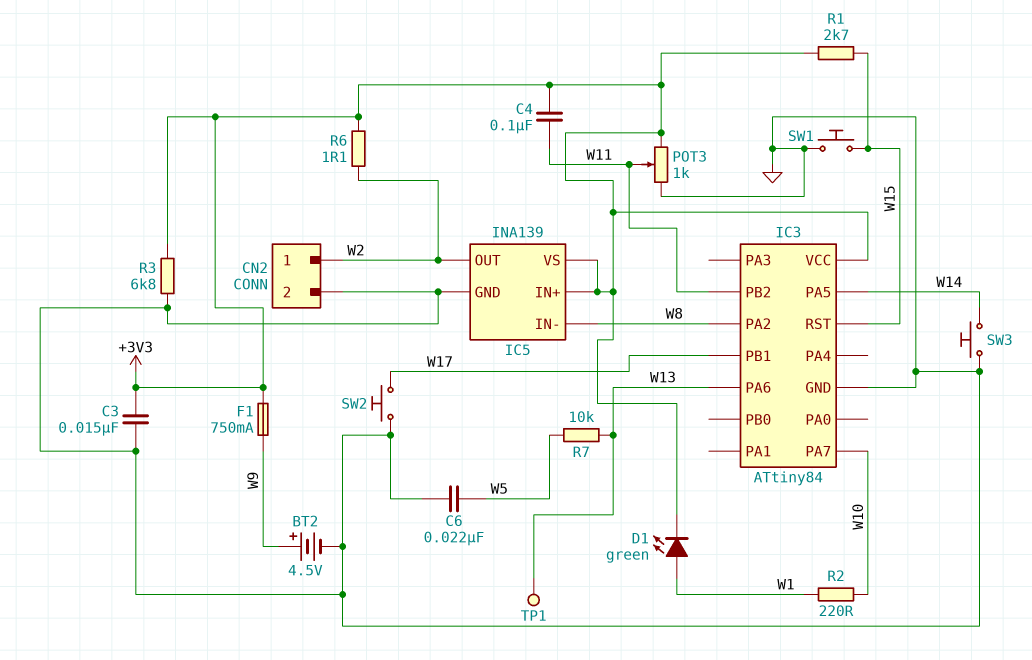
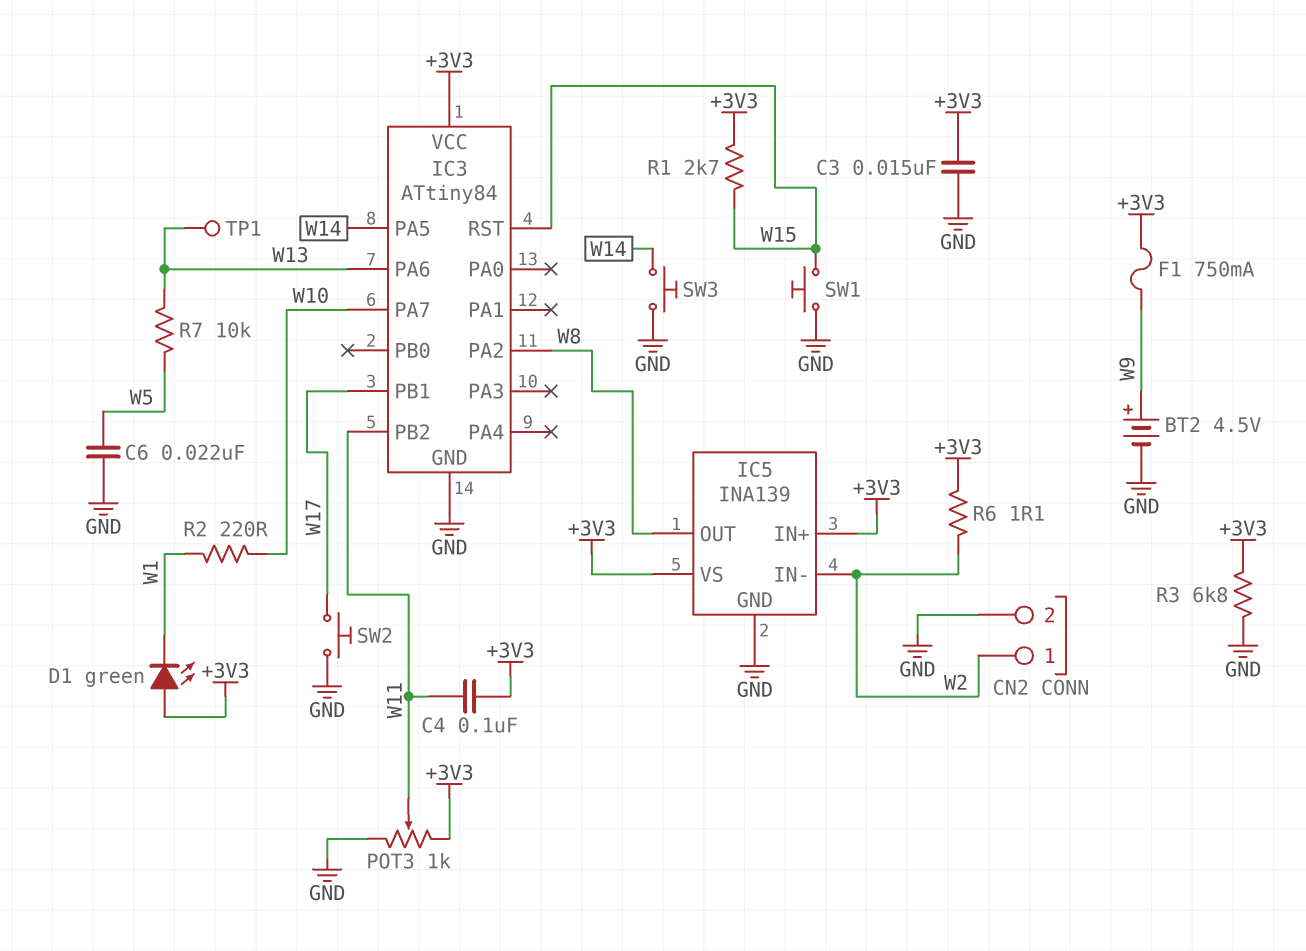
D1: LED green (A W1, K +3V3) -> LED green (A +3V3, K W1)
IC5 pin IN-: W8 -> W2
IC5 pin OUT: W2 -> W8

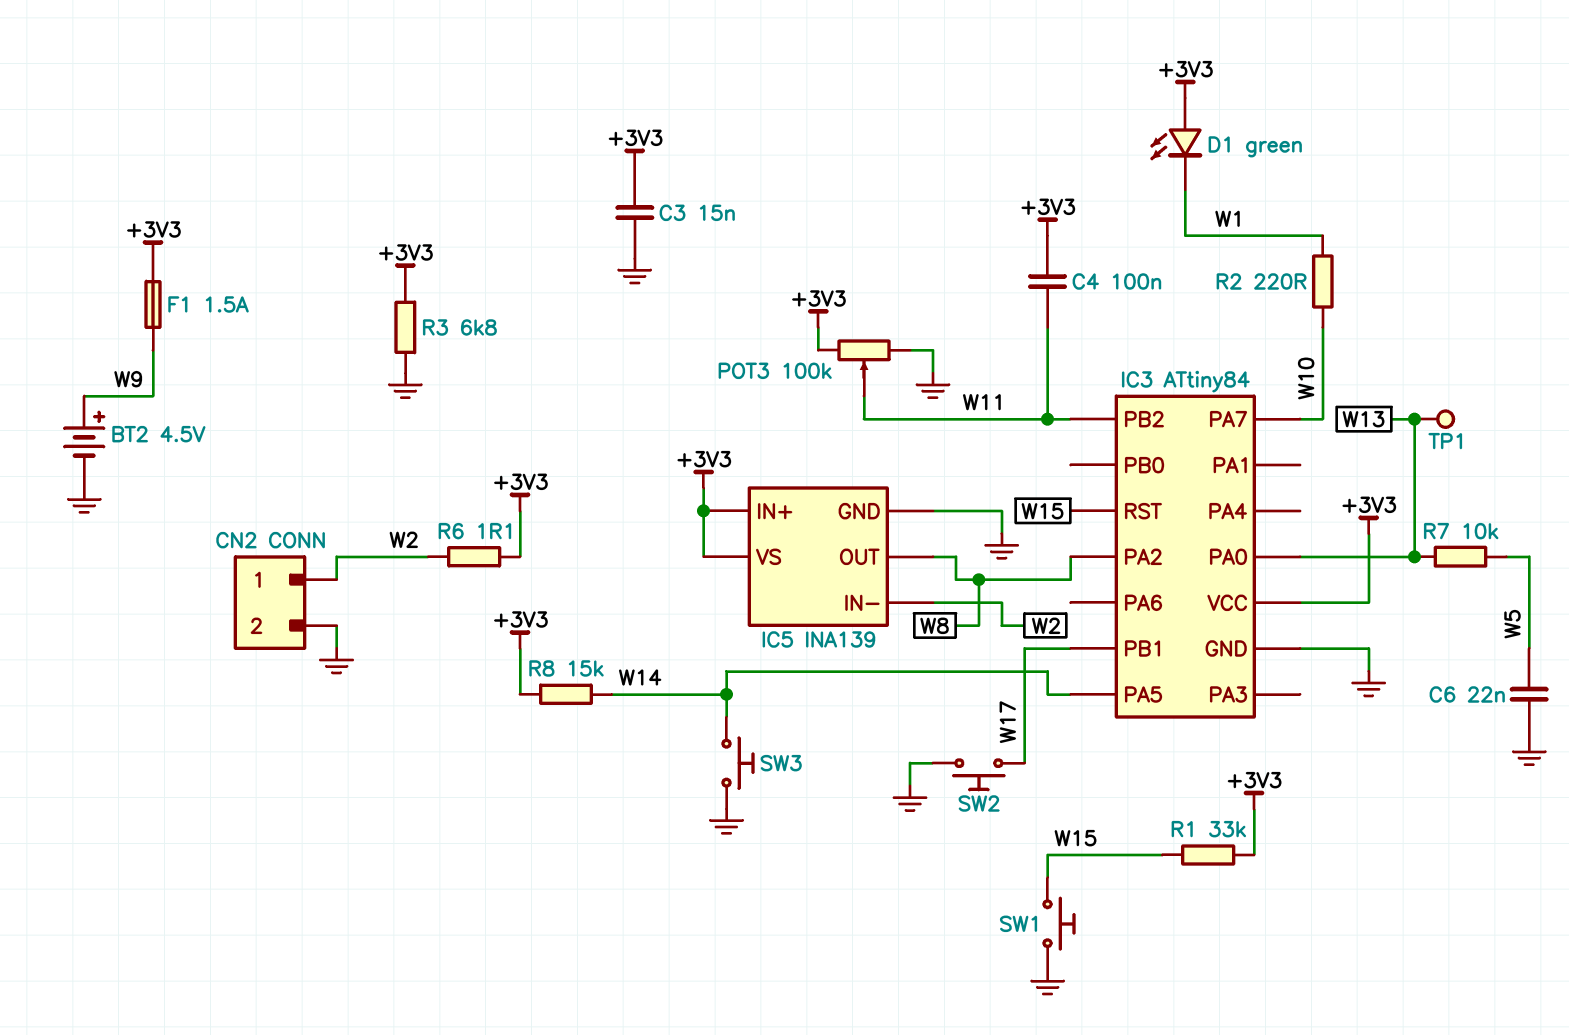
F1: 750mA (+3V3, W9) -> 1.5A (+3V3, W9)
IC3 pin PA0: none -> W13
IC3 pin PA6: W13 -> none
POT3: 1k (+3V3, GND, wiper W11) -> 100k (+3V3, GND, wiper W11)
R1: 2.7k (+3V3, W15) -> 33k (+3V3, W15)
R8: none -> 15k (+3V3, W14)

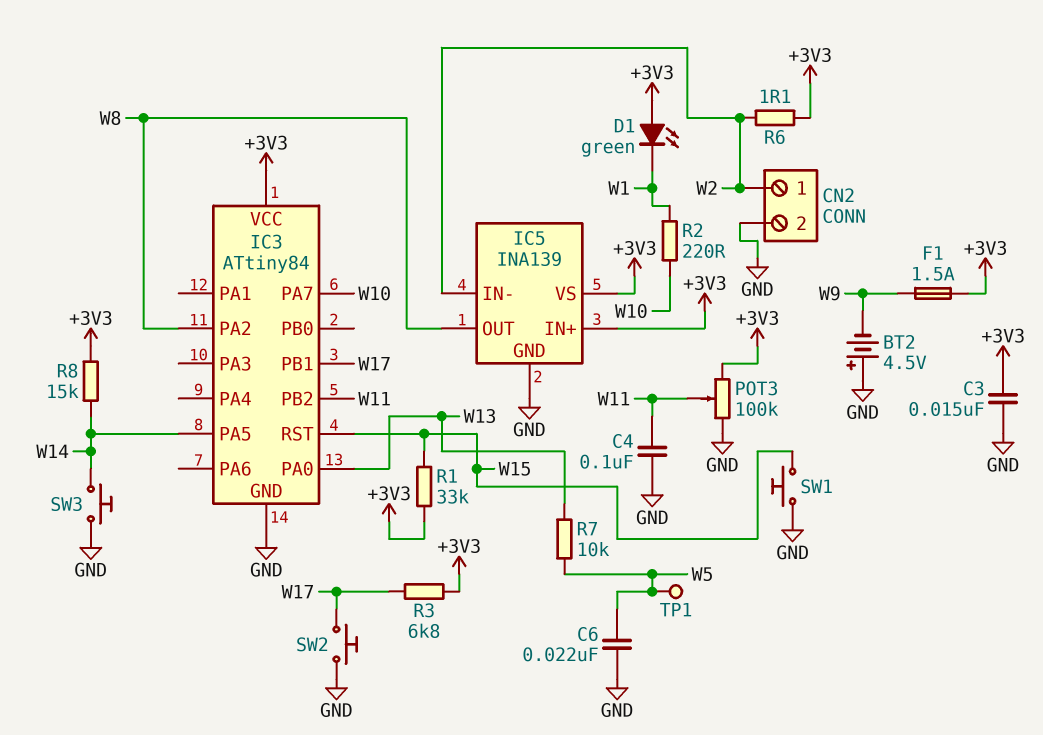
BT2: 4.5V (plus W9, minus GND) -> 4.5V (plus GND, minus W9)
C4: 100nF (+3V3, W11) -> 100nF (GND, W11)
R3: 6.8k (+3V3, GND) -> 6.8k (+3V3, W17)
TP1: test point (W13) -> test point (W5)

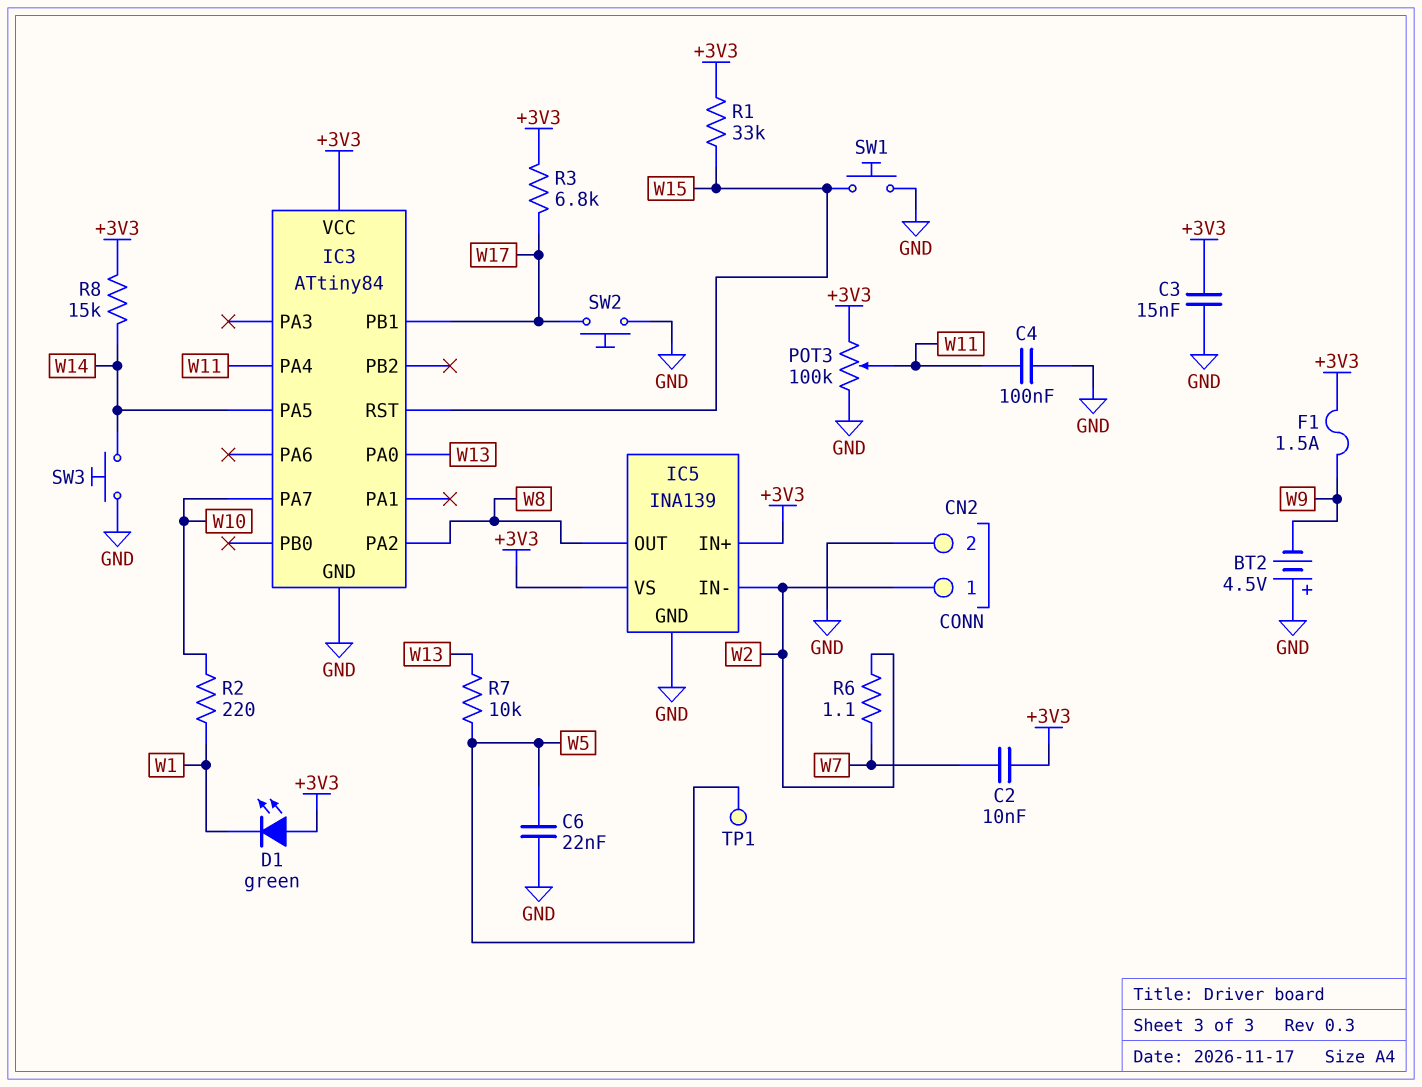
C2: none -> 10nF (+3V3, W7)
IC3 pin PA4: none -> W11
IC3 pin PB2: W11 -> none
R6: 1.1 (+3V3, W2) -> 1.1 (W2, W7)

